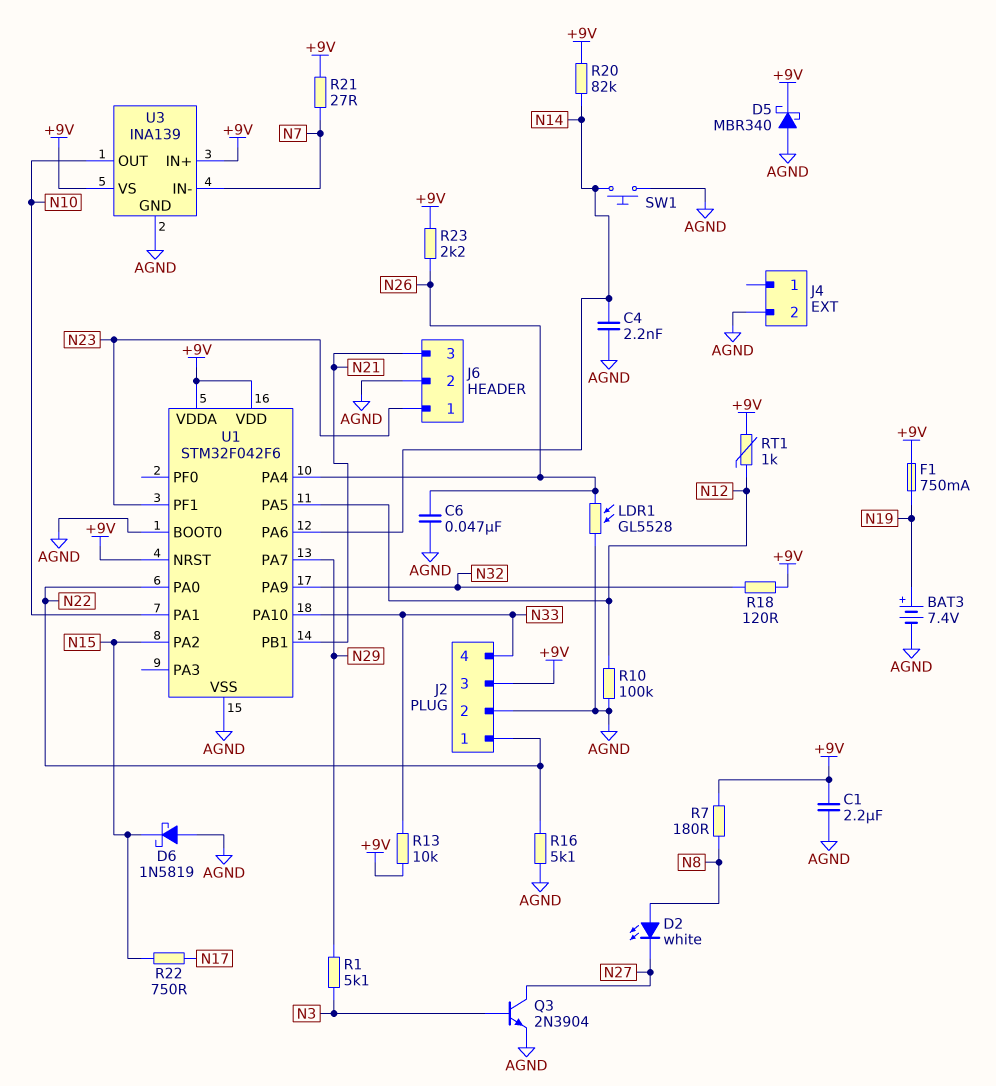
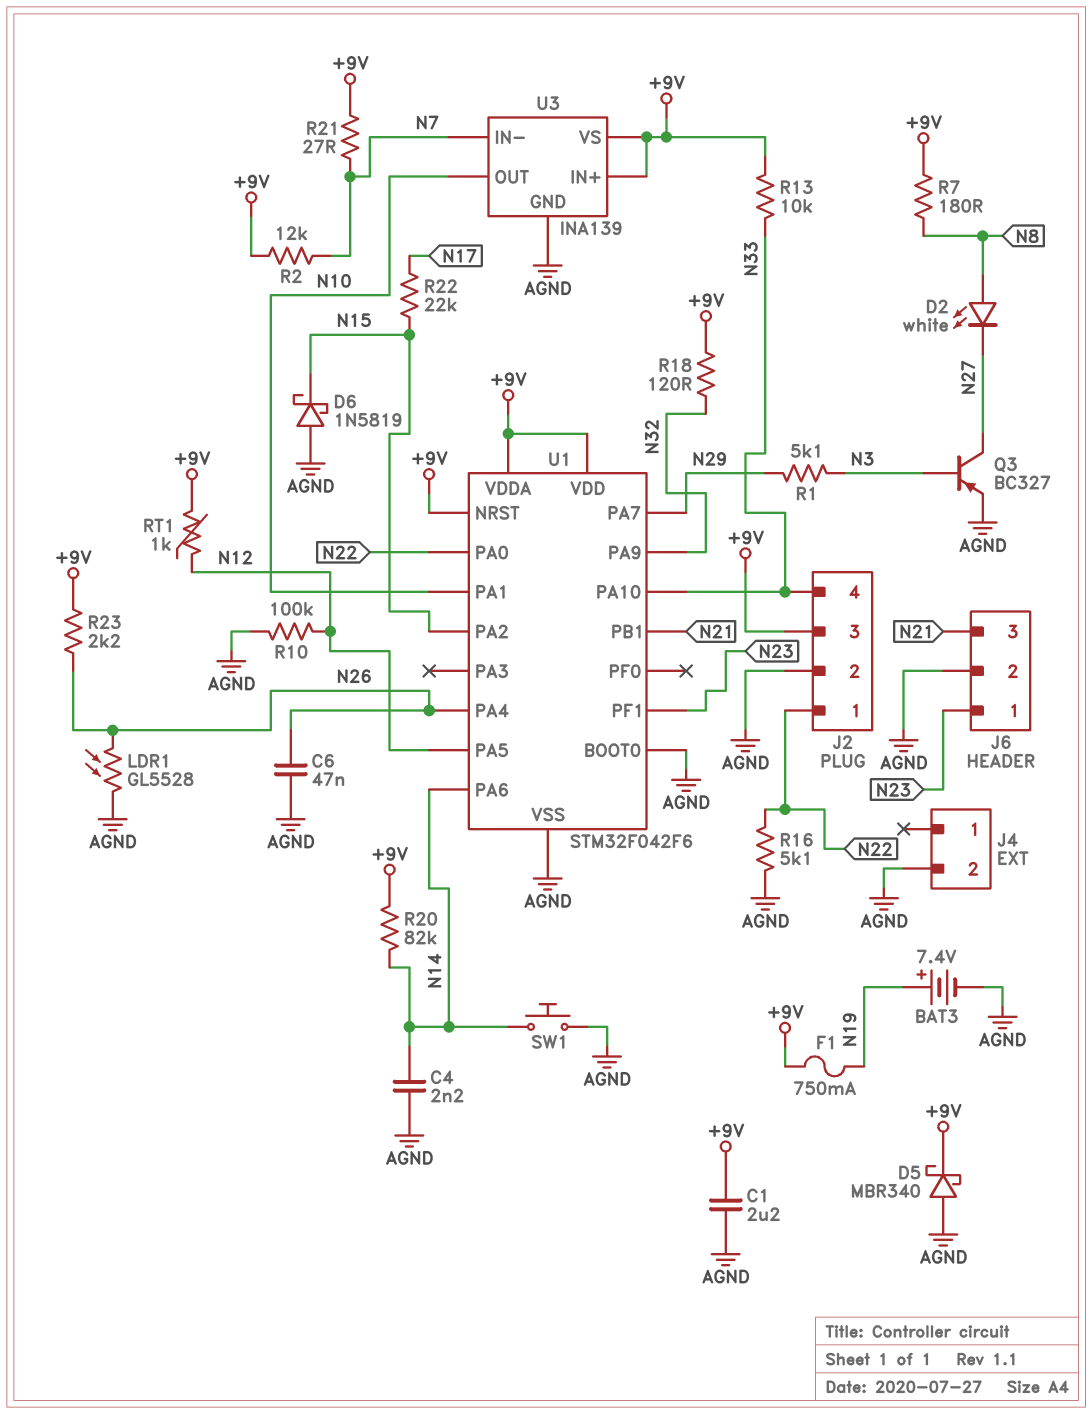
Q3: NPN 2N3904 (B N3, C N27, E AGND) -> PNP BC327 (B N3, C N27, E AGND)
R2: none -> 12k (+9V, N7)
R22: 750 (N15, N17) -> 22k (N15, N17)

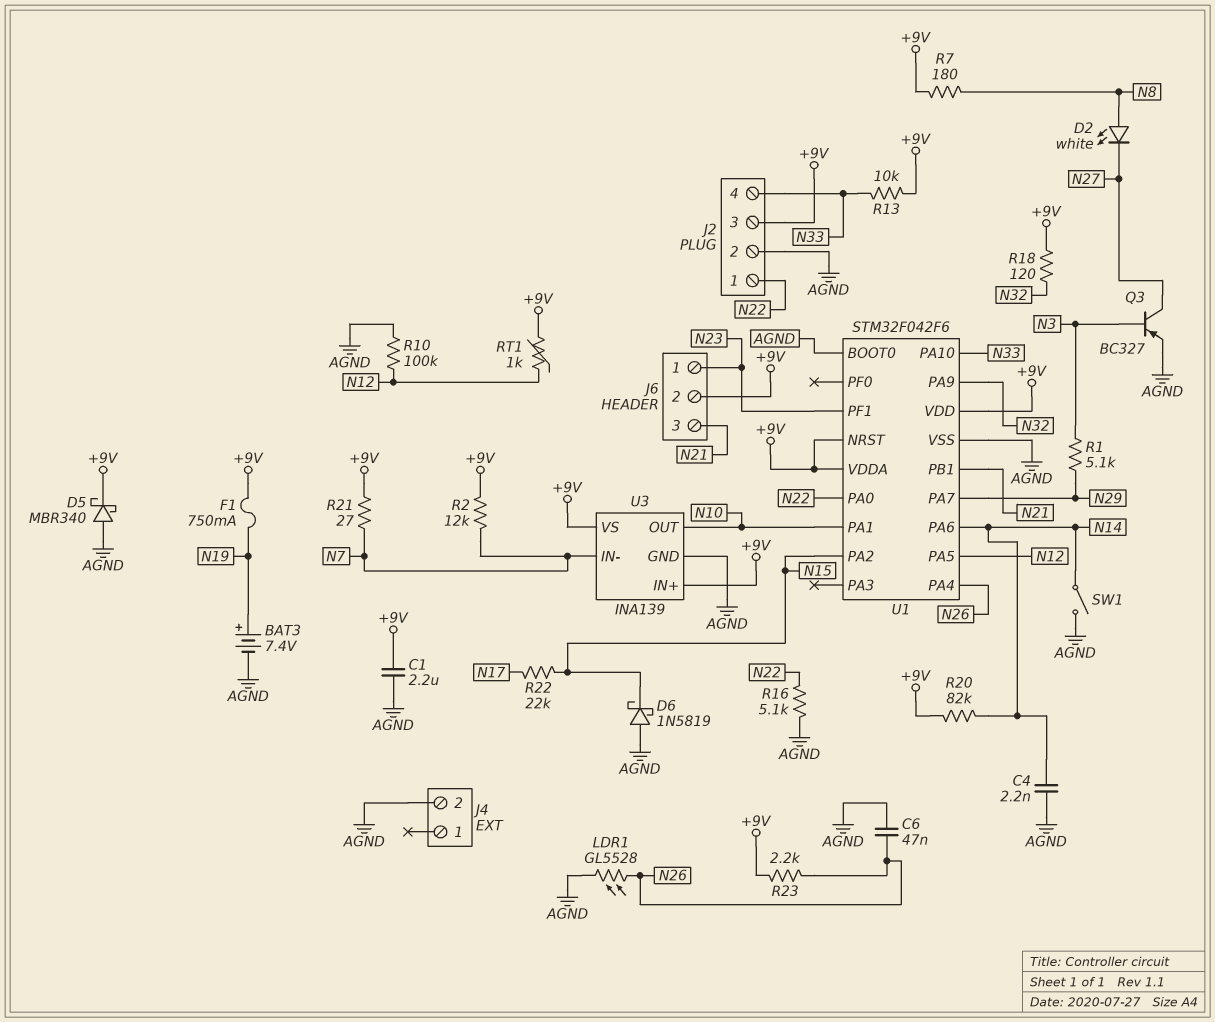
J6 pin 2: AGND -> +9V
SW1: button (AGND, N14) -> switch (AGND, N14)

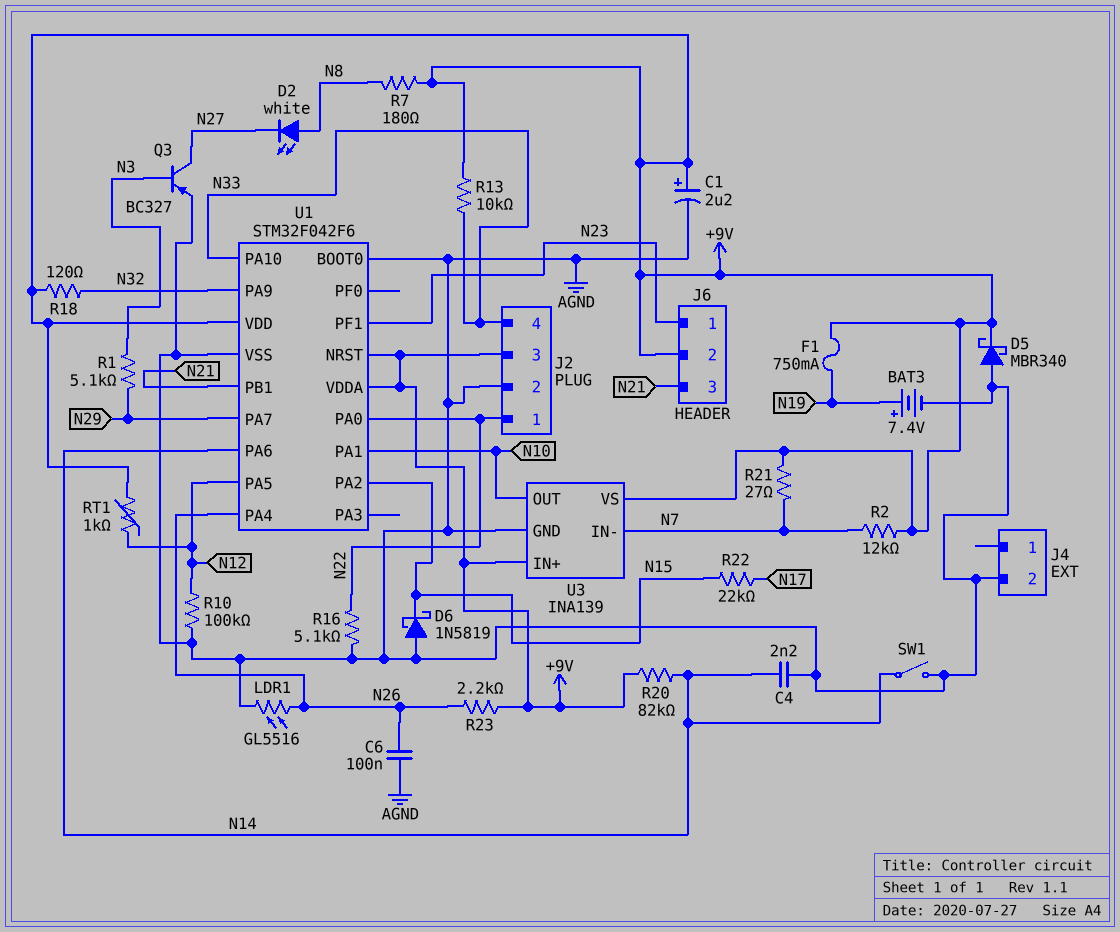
C1: 2.2uF (+9V, AGND) -> 2.2uF (plus +9V, minus AGND)
C6: 47nF (AGND, N26) -> 100nF (AGND, N26)
LDR1: GL5528 (AGND, N26) -> GL5516 (AGND, N26)

